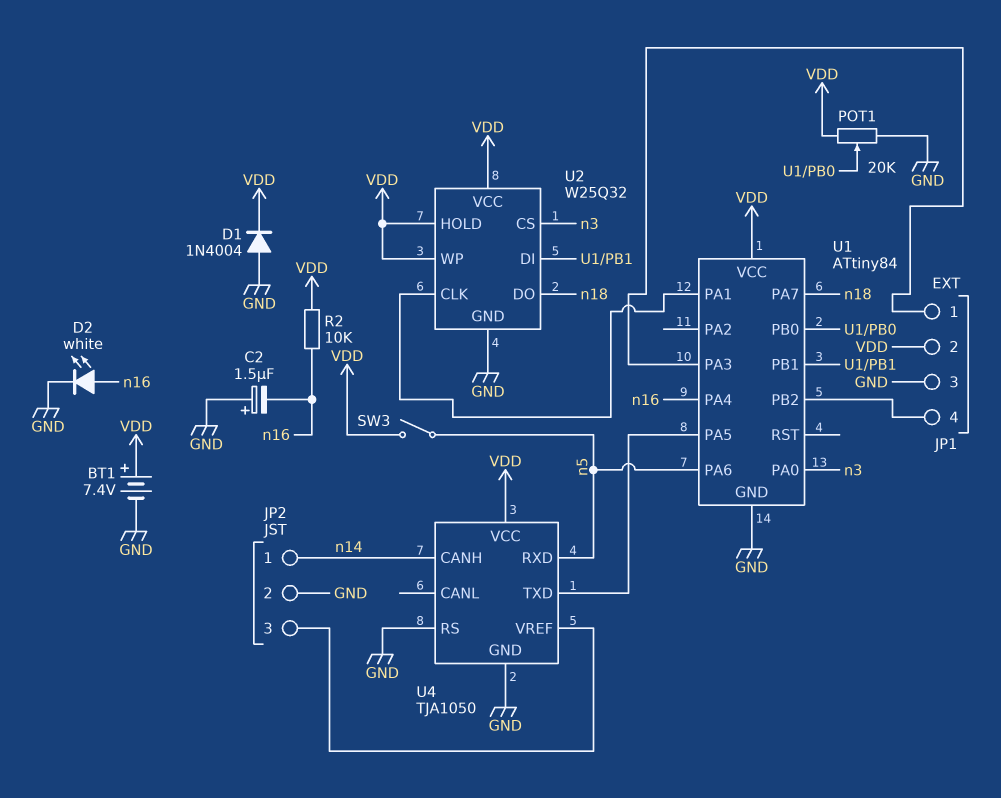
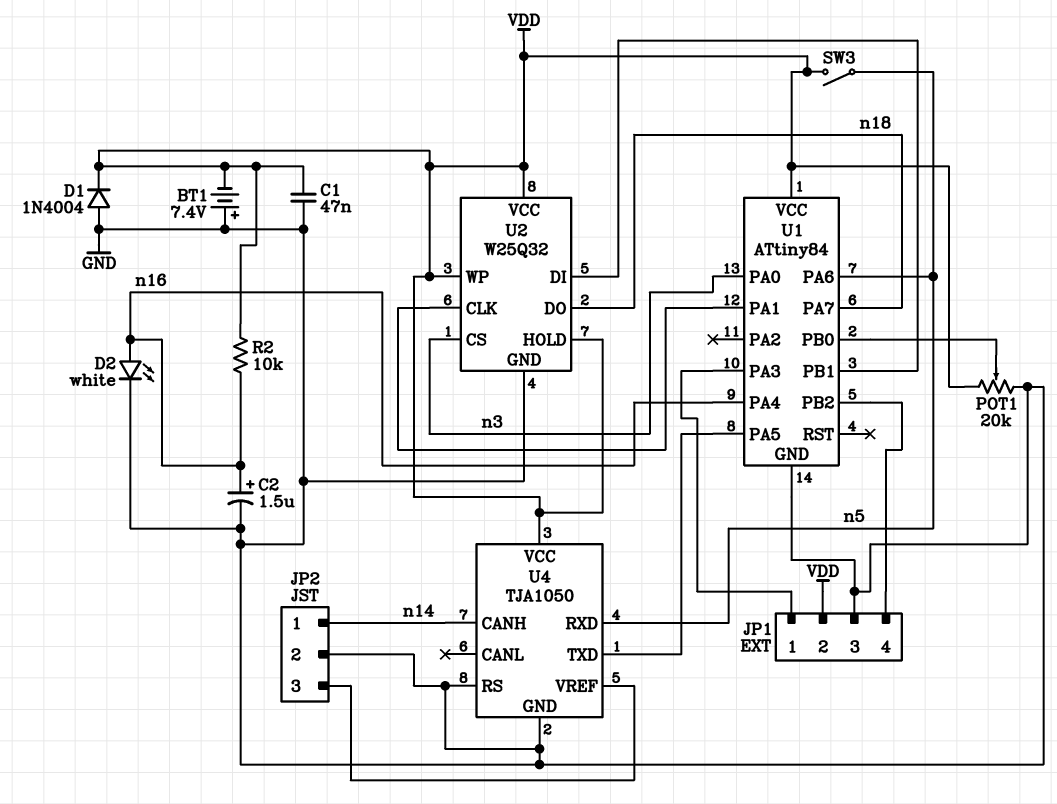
BT1: 7.4V (plus VDD, minus GND) -> 7.4V (plus GND, minus VDD)
C1: none -> 47nF (GND, VDD)
C2: 1.5uF (plus GND, minus n16) -> 1.5uF (plus n16, minus GND)

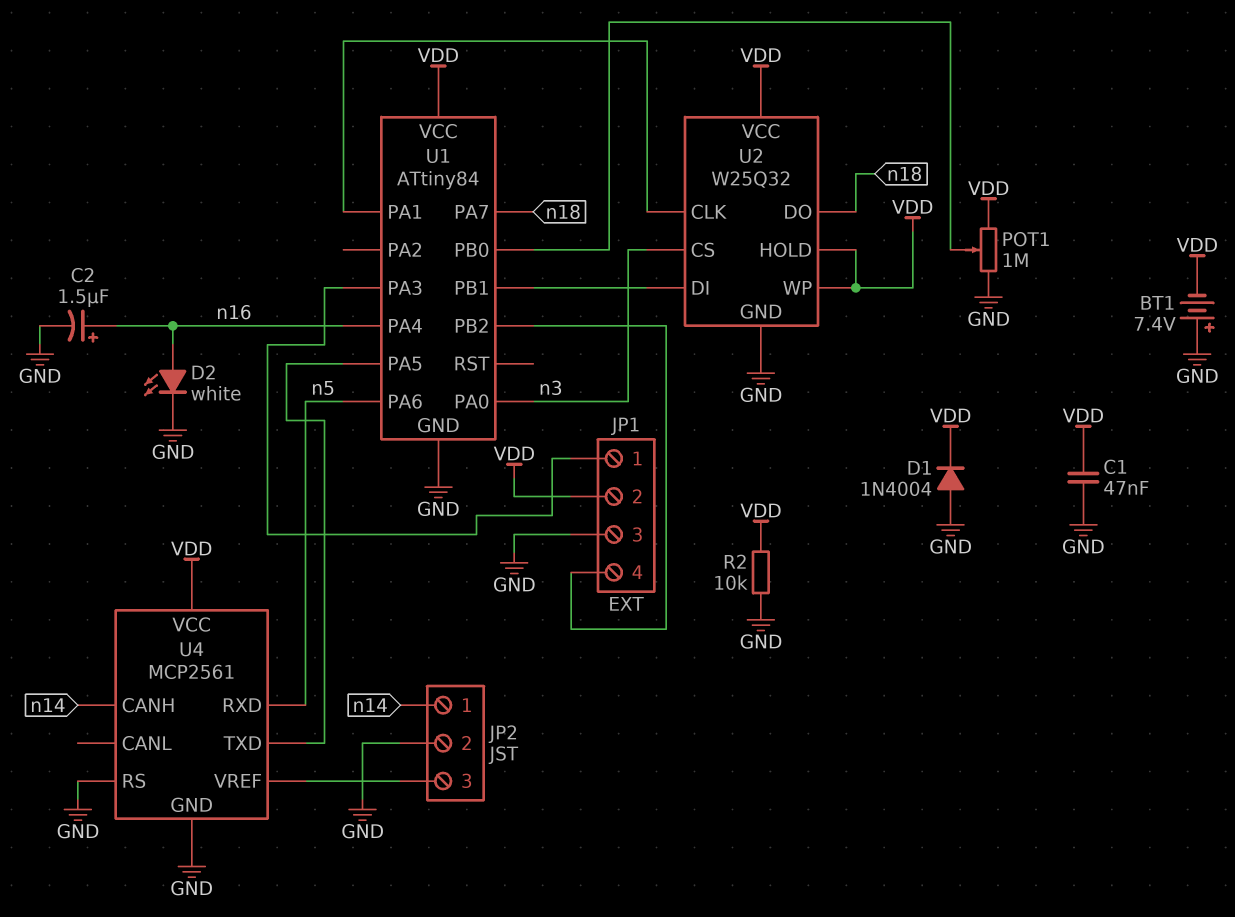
POT1: 20k (GND, VDD, wiper U1/PB0) -> 1M (GND, VDD, wiper U1/PB0)
R2: 10k (VDD, n16) -> 10k (GND, VDD)
SW3: switch (VDD, n5) -> none
U4: TJA1050 -> MCP2561

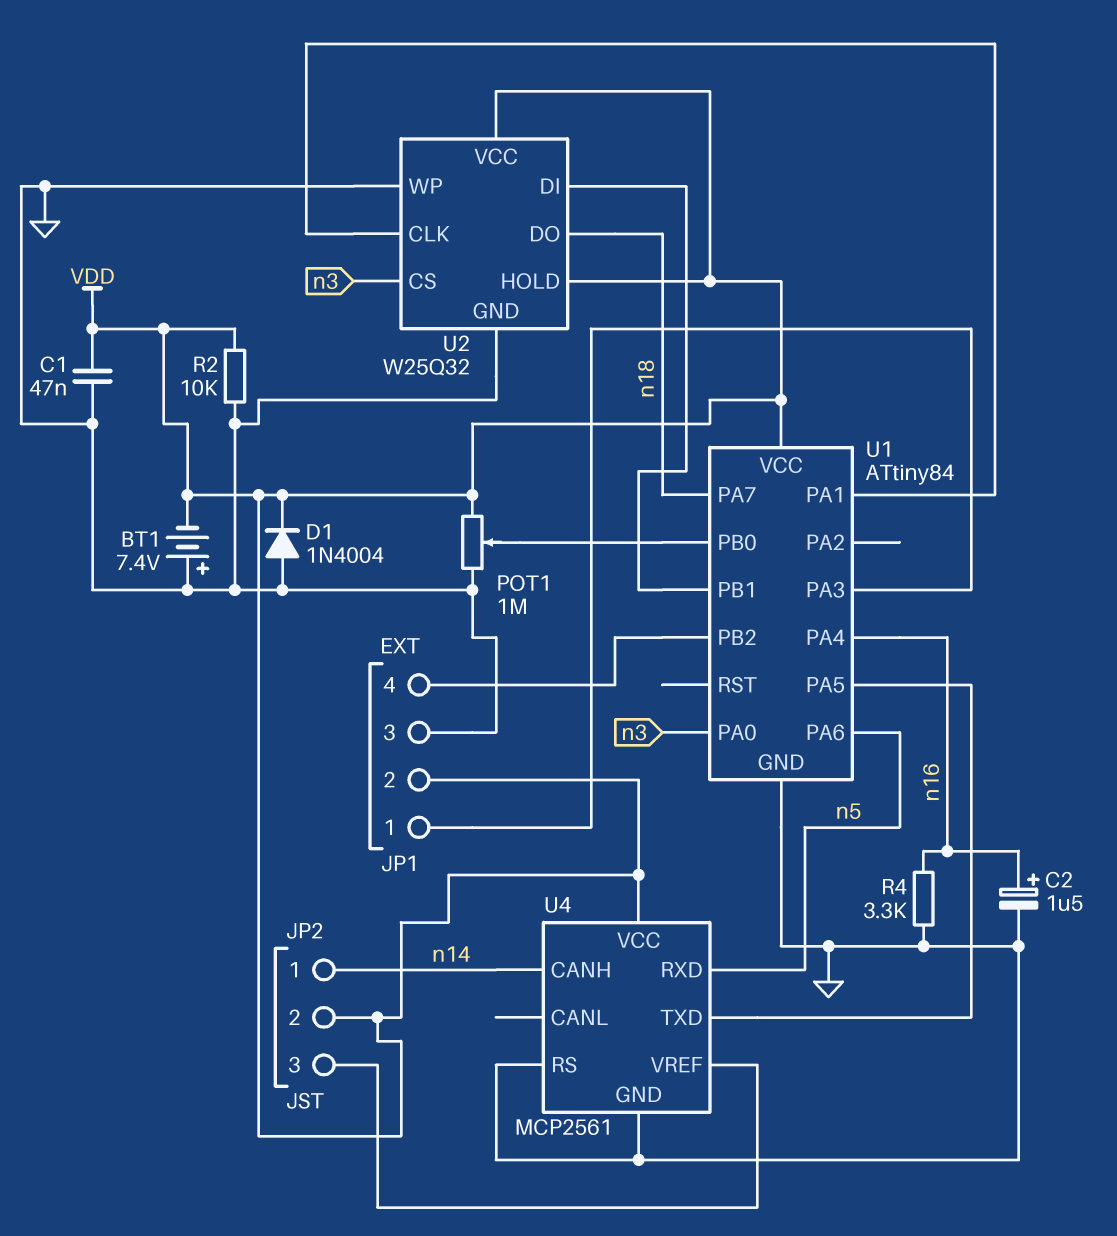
D2: LED white (A n16, K GND) -> none
JP2 pin 2: GND -> VDD
R4: none -> 3.3k (GND, n16)
U2 pin WP: VDD -> GND

